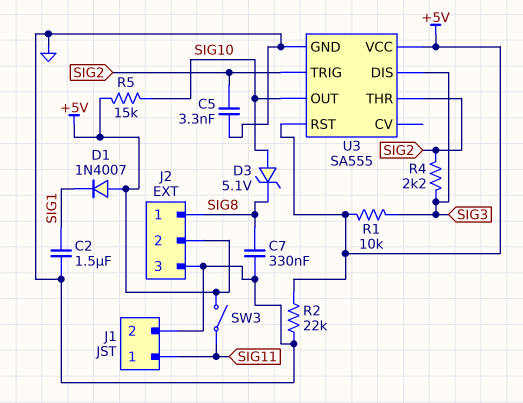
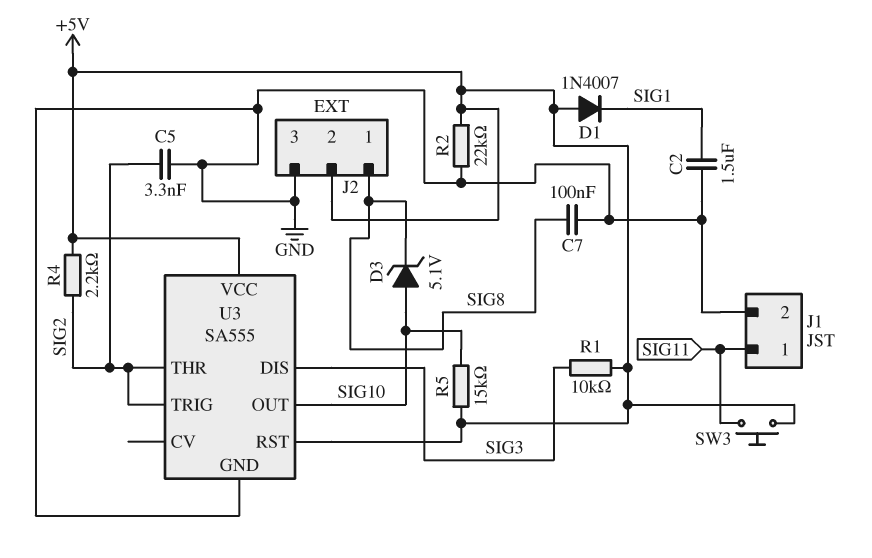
C7: 330nF (GND, SIG8) -> 100nF (GND, SIG8)
R4: 2.2k (SIG2, SIG3) -> 2.2k (+5V, SIG2)
SW3: switch (+5V, SIG11) -> button (+5V, SIG11)

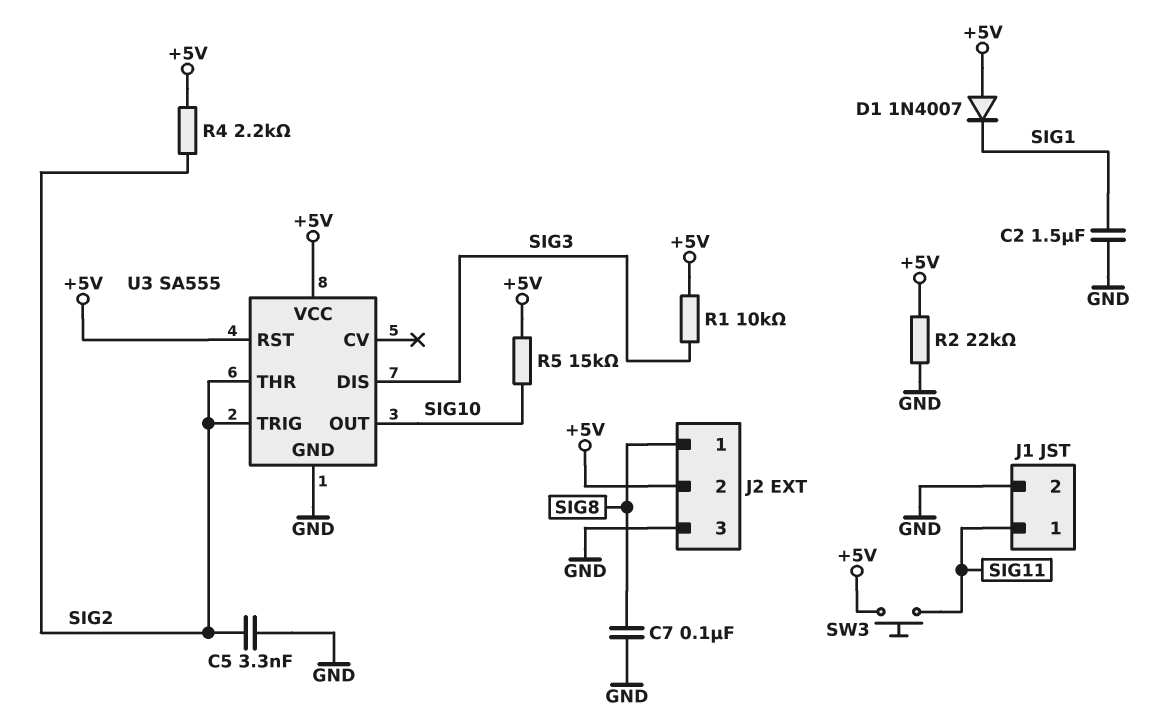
D3: zener 5.1V (A SIG10, K SIG8) -> none

